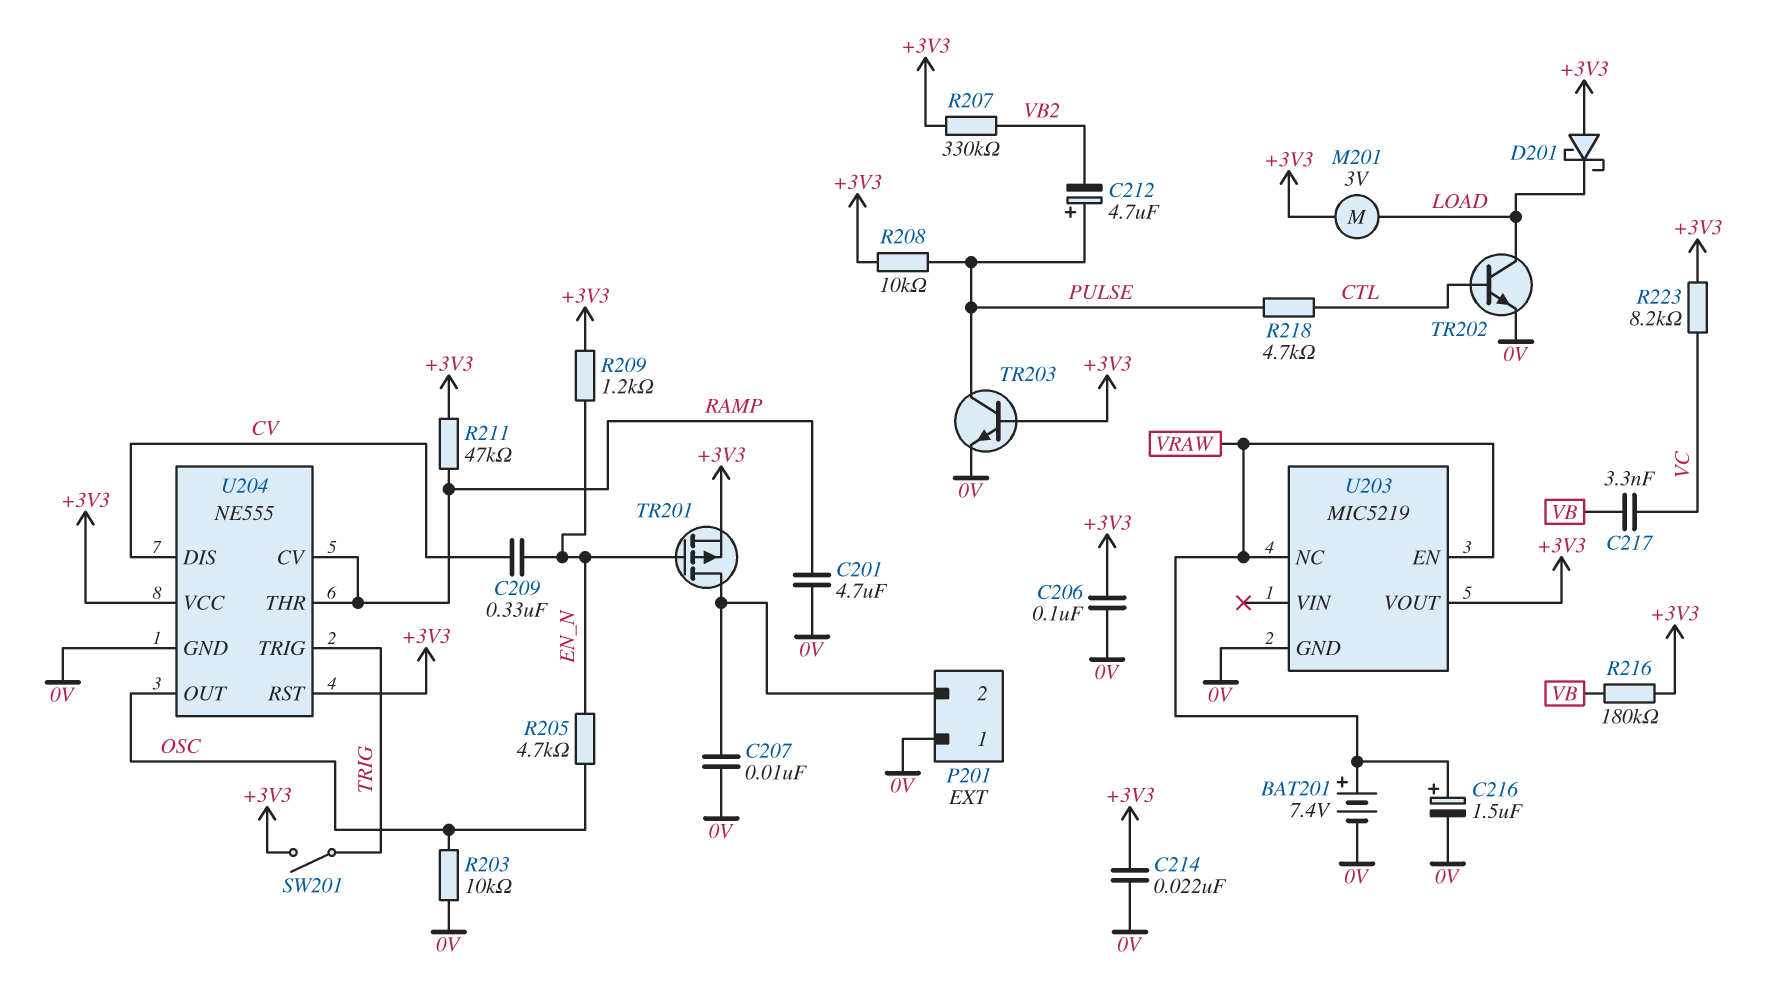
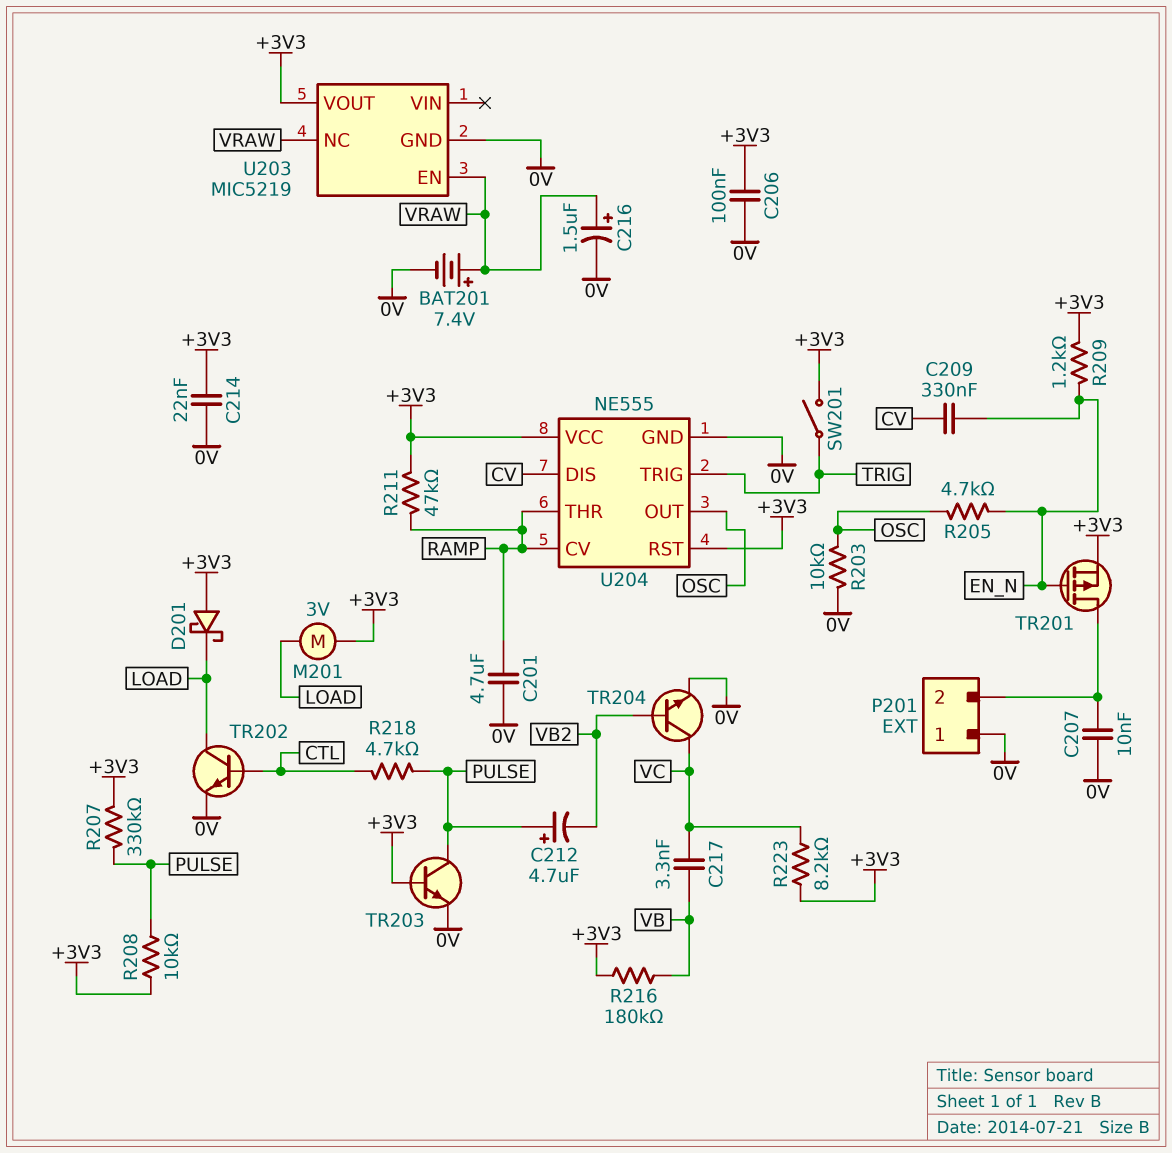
R207: 330k (+3V3, VB2) -> 330k (+3V3, PULSE)
TR204: none -> NPN (B VB2, C VC, E 0V)

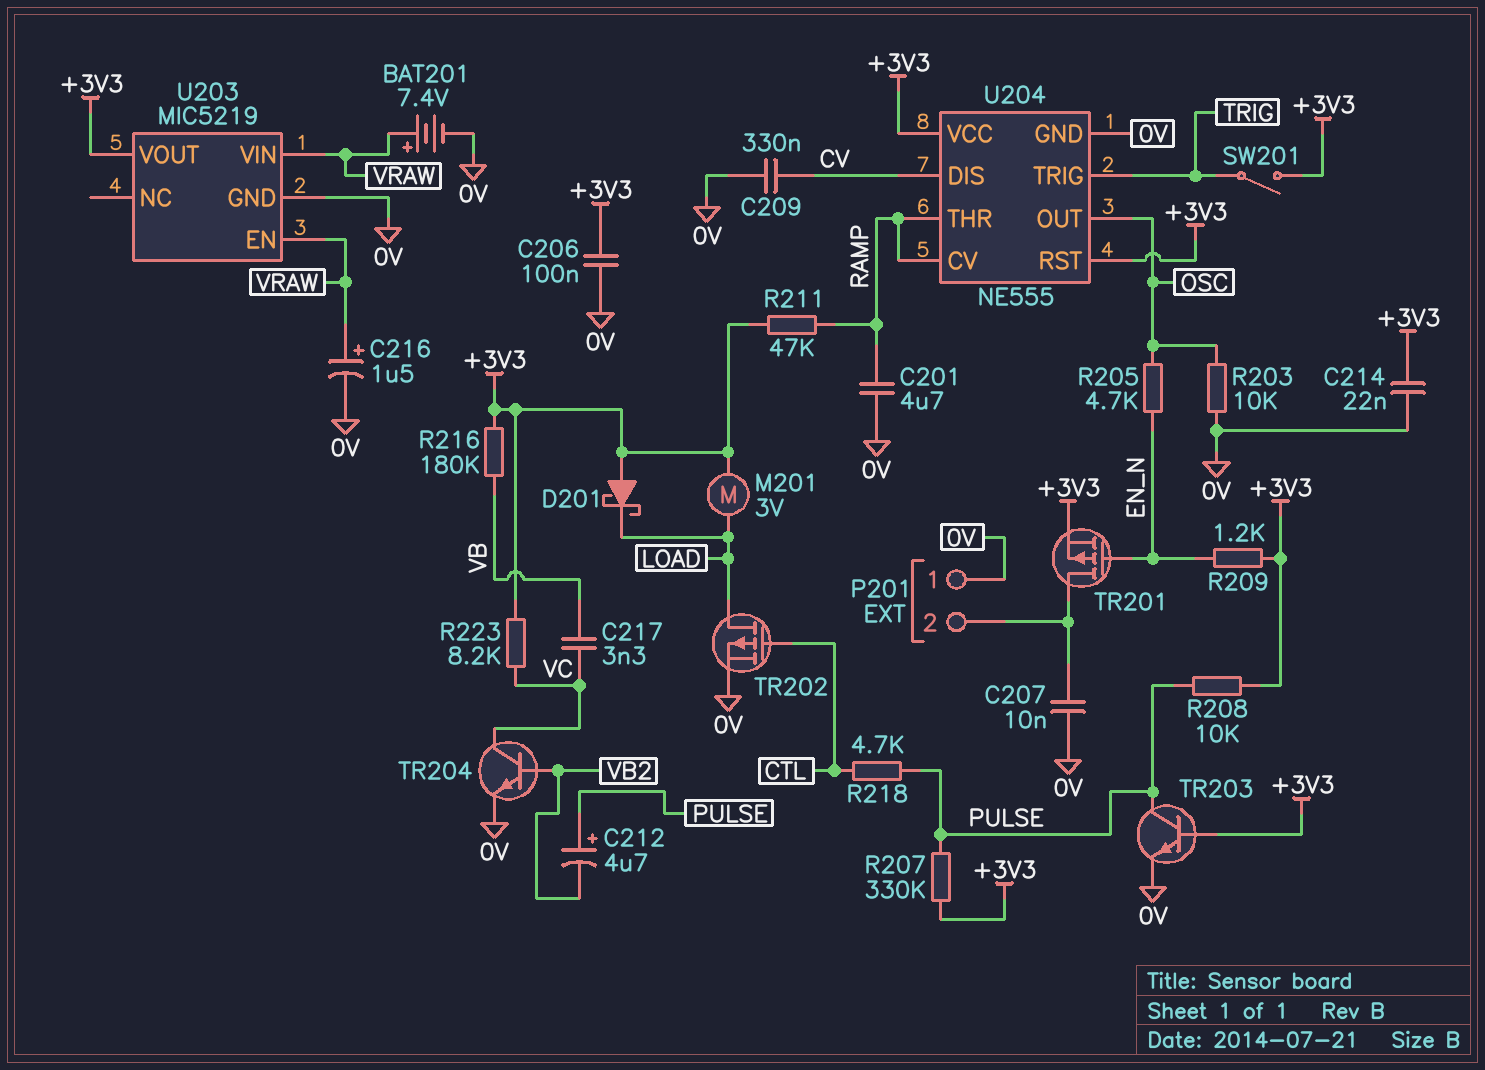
C209: 330nF (CV, EN_N) -> 330nF (0V, CV)
TR202: NPN (B CTL, C LOAD, E 0V) -> PMOS (G CTL, D LOAD, S 0V)
U203 pin NC: VRAW -> none
U203 pin VIN: none -> VRAW

